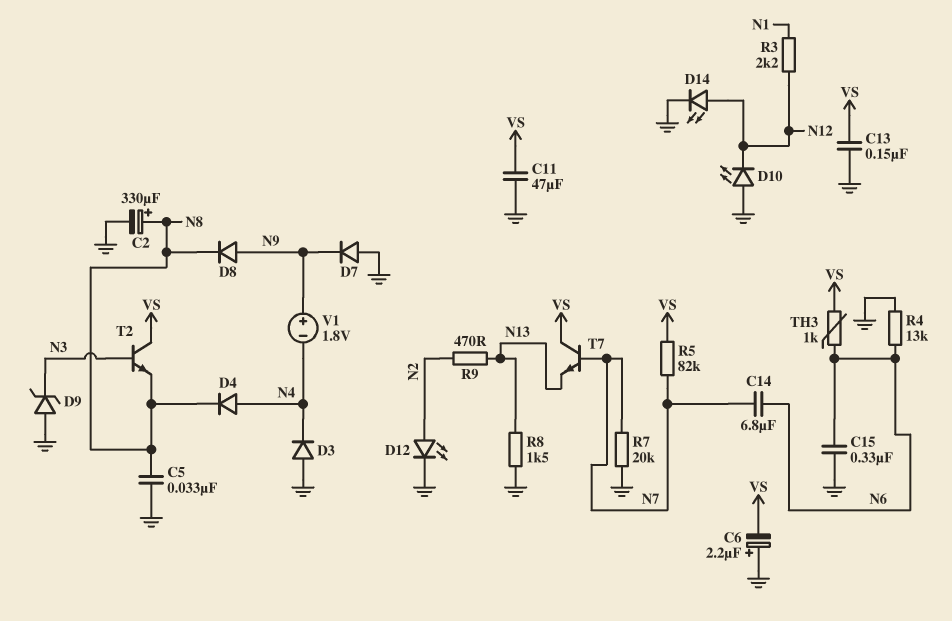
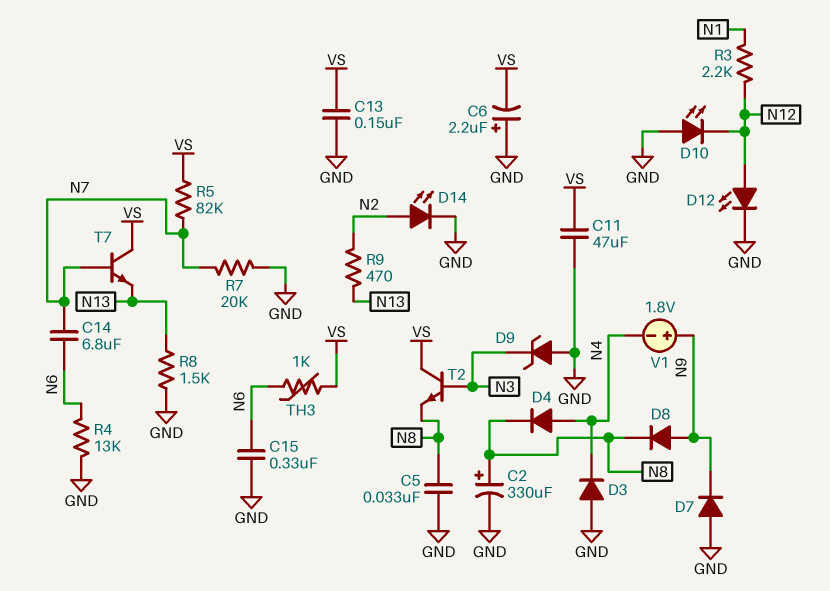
D12: LED (A N2, K GND) -> LED (A N12, K GND)
D14: LED (A N12, K GND) -> LED (A N2, K GND)

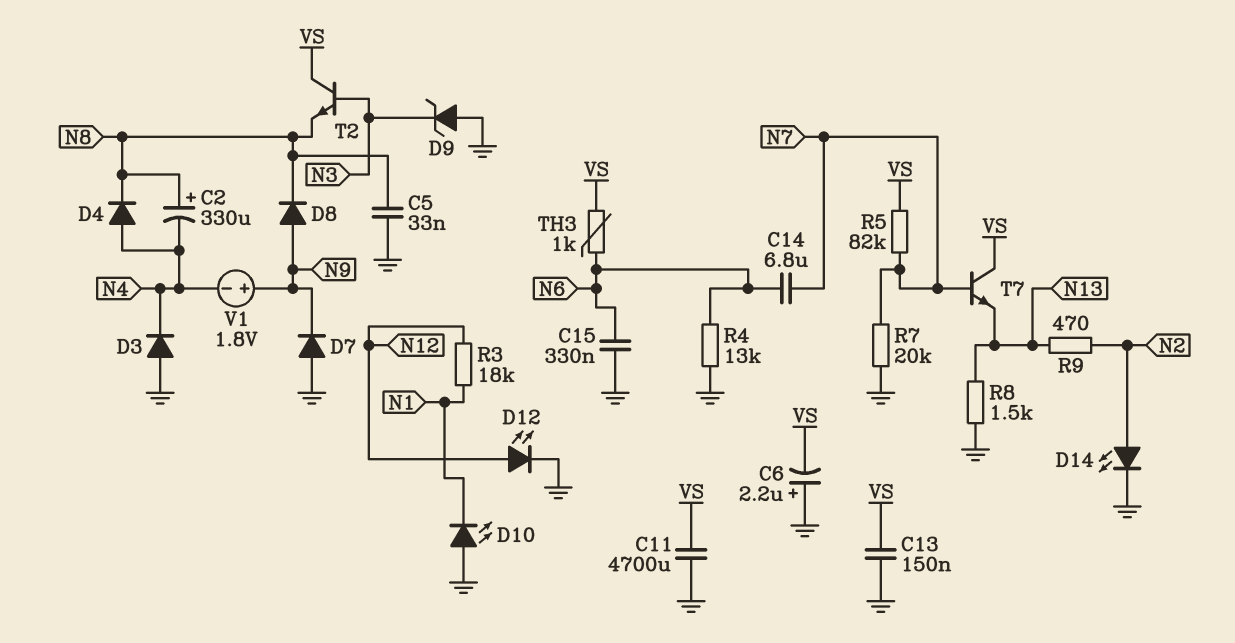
C2: 330uF (plus N8, minus GND) -> 330uF (plus N8, minus N4)
C11: 47uF (GND, VS) -> 4700uF (GND, VS)
D10: LED (A GND, K N12) -> LED (A GND, K N1)
R3: 2.2k (N1, N12) -> 18k (N1, N12)

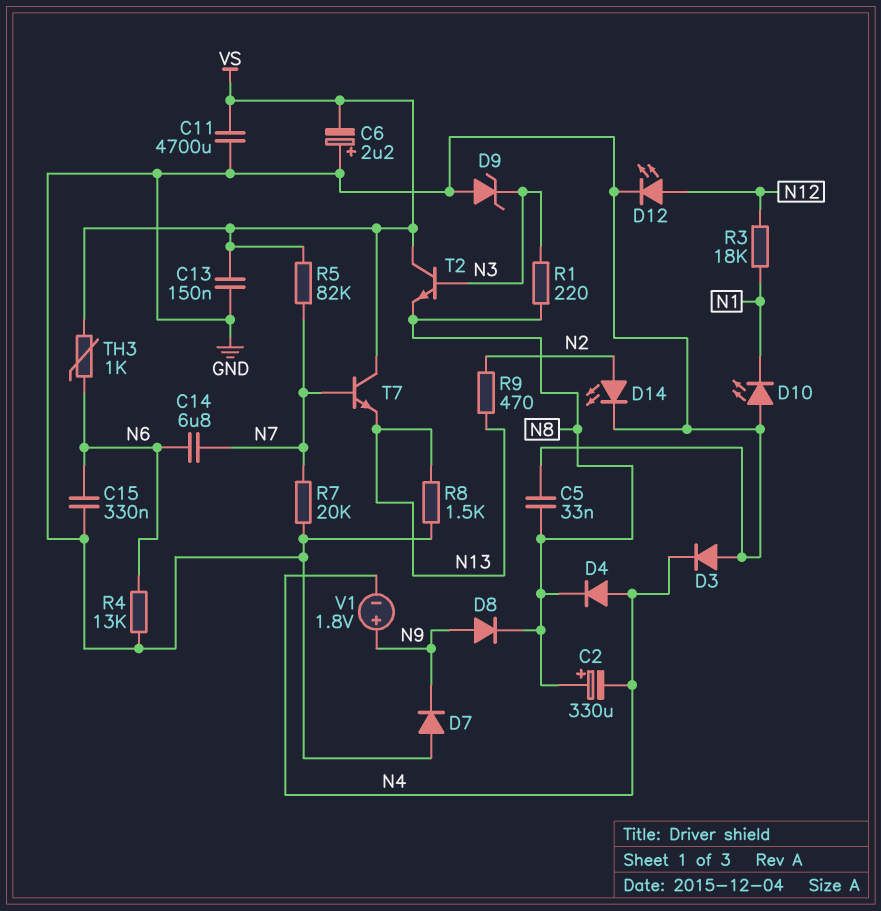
R1: none -> 220 (N3, N8)

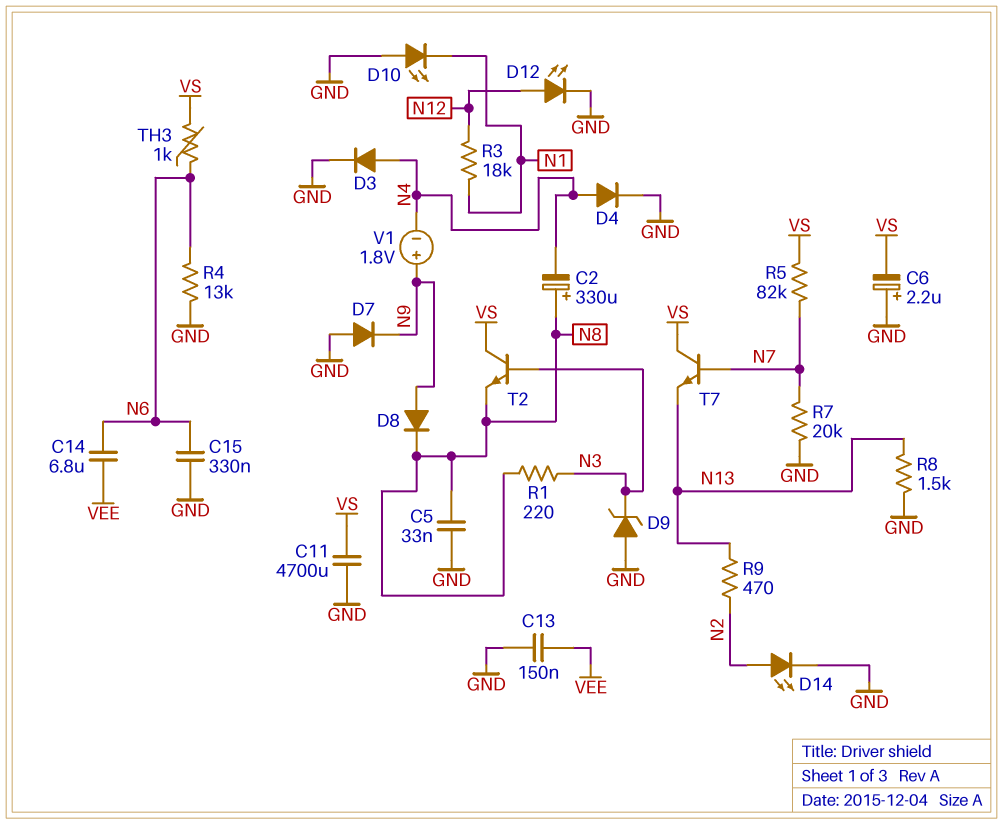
C13: 150nF (GND, VS) -> 150nF (GND, VEE)
C14: 6.8uF (N6, N7) -> 6.8uF (N6, VEE)
D3: diode (A GND, K N4) -> diode (A N4, K GND)
D4: diode (A N4, K N8) -> diode (A N4, K GND)

